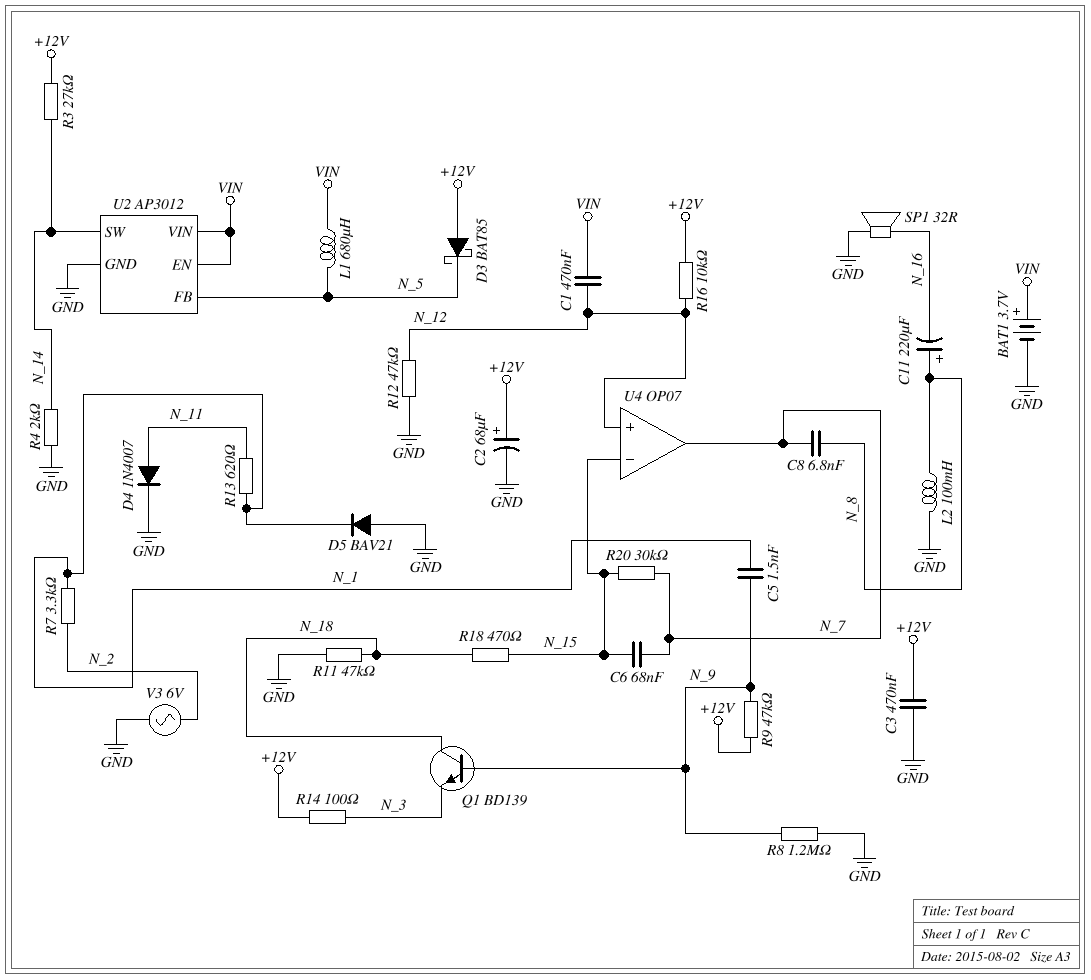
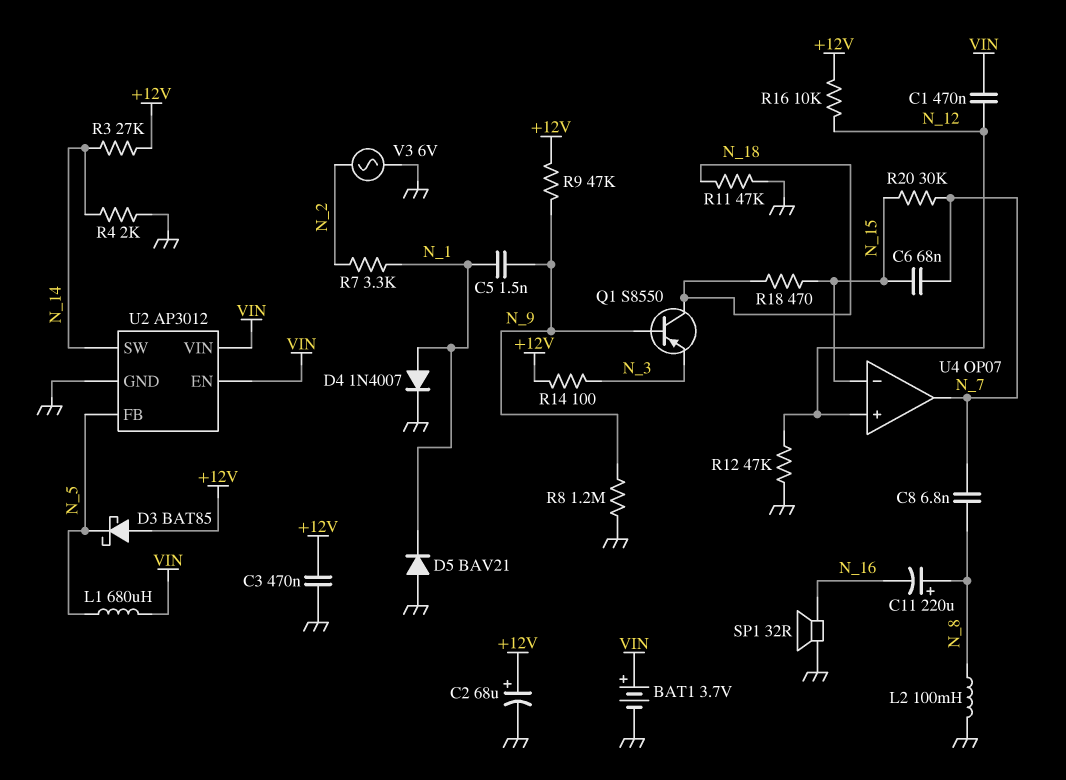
D4: diode 1N4007 (A N_11, K GND) -> diode 1N4007 (A N_1, K GND)
Q1: NPN BD139 (B N_9, C N_18, E N_3) -> PNP S8550 (B N_9, C N_18, E N_3)
R13: 620 (N_1, N_11) -> none

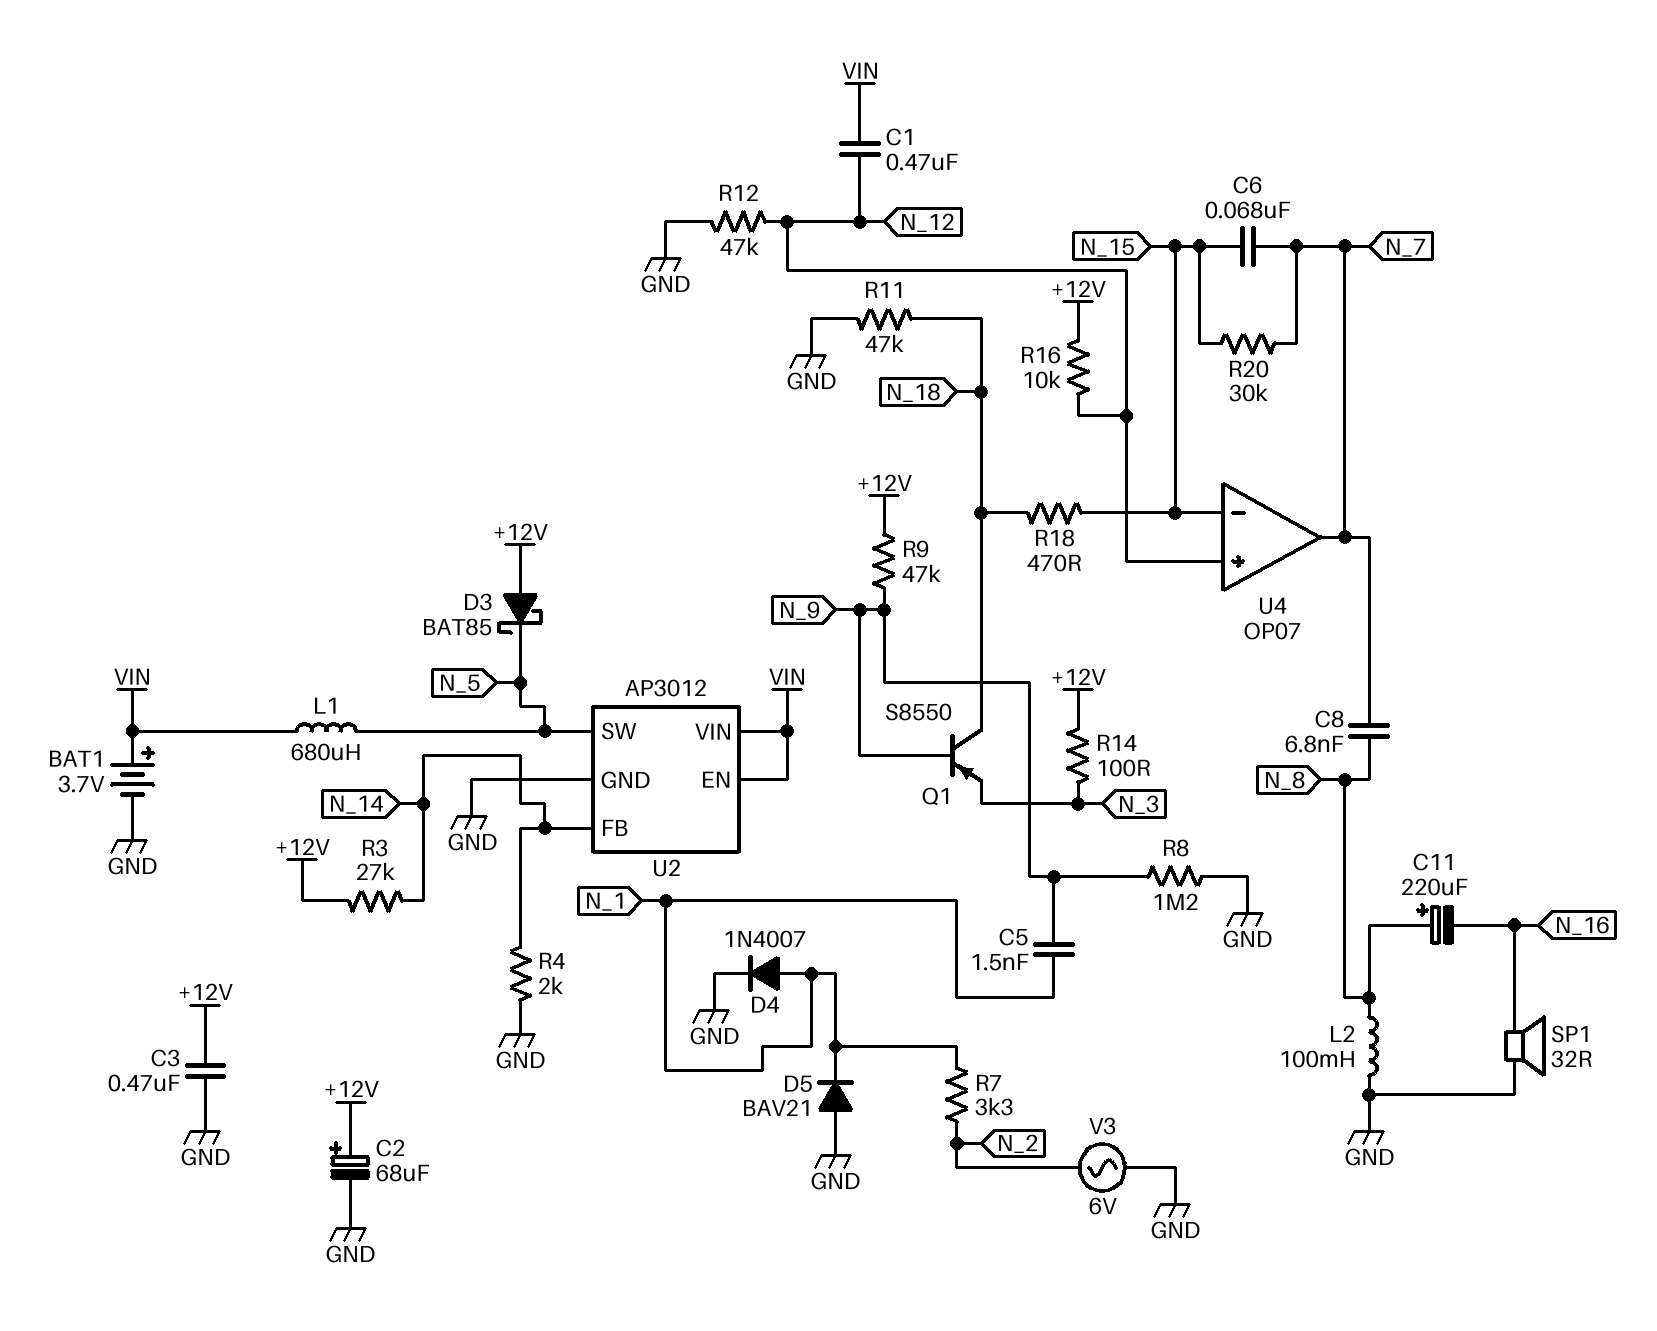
U2 pin FB: N_5 -> N_14
U2 pin SW: N_14 -> N_5

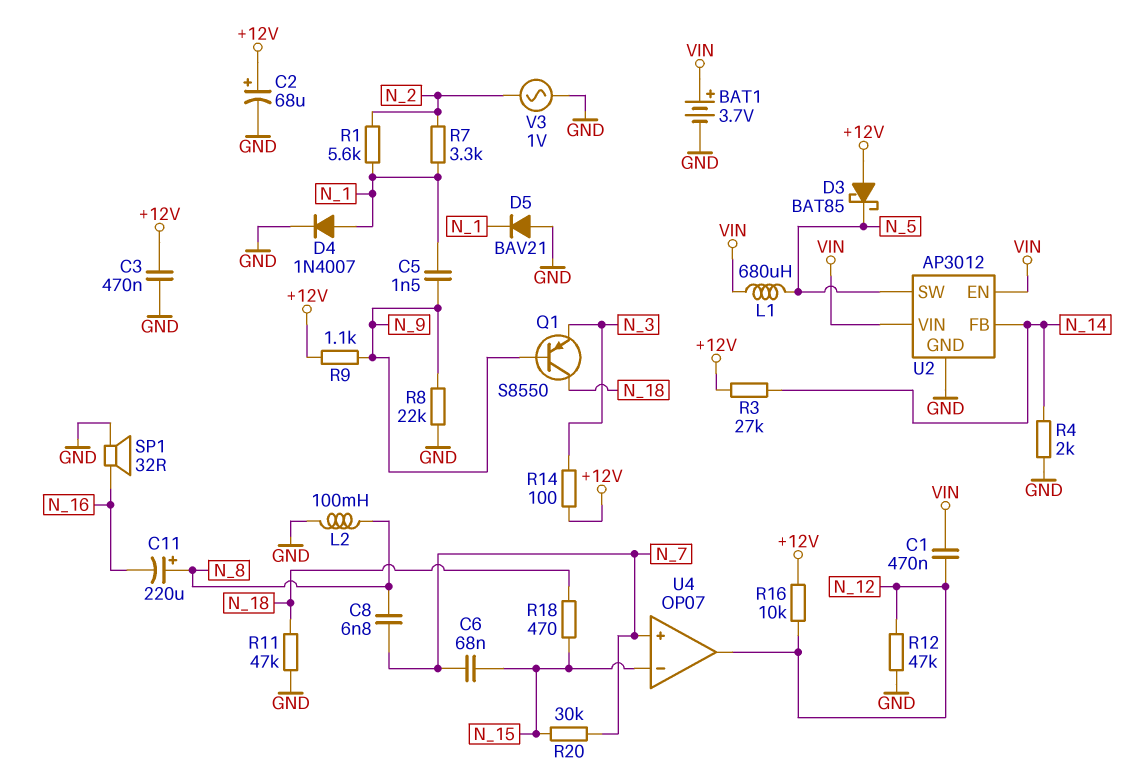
R1: none -> 5.6k (N_1, N_2)
R8: 1.2M (GND, N_9) -> 22k (GND, N_9)
R9: 47k (+12V, N_9) -> 1.1k (+12V, N_9)
U4 pin in+: N_12 -> N_7
U4 pin out: N_7 -> N_12
V3: AC 6V (GND, N_2) -> AC 1V (GND, N_2)

